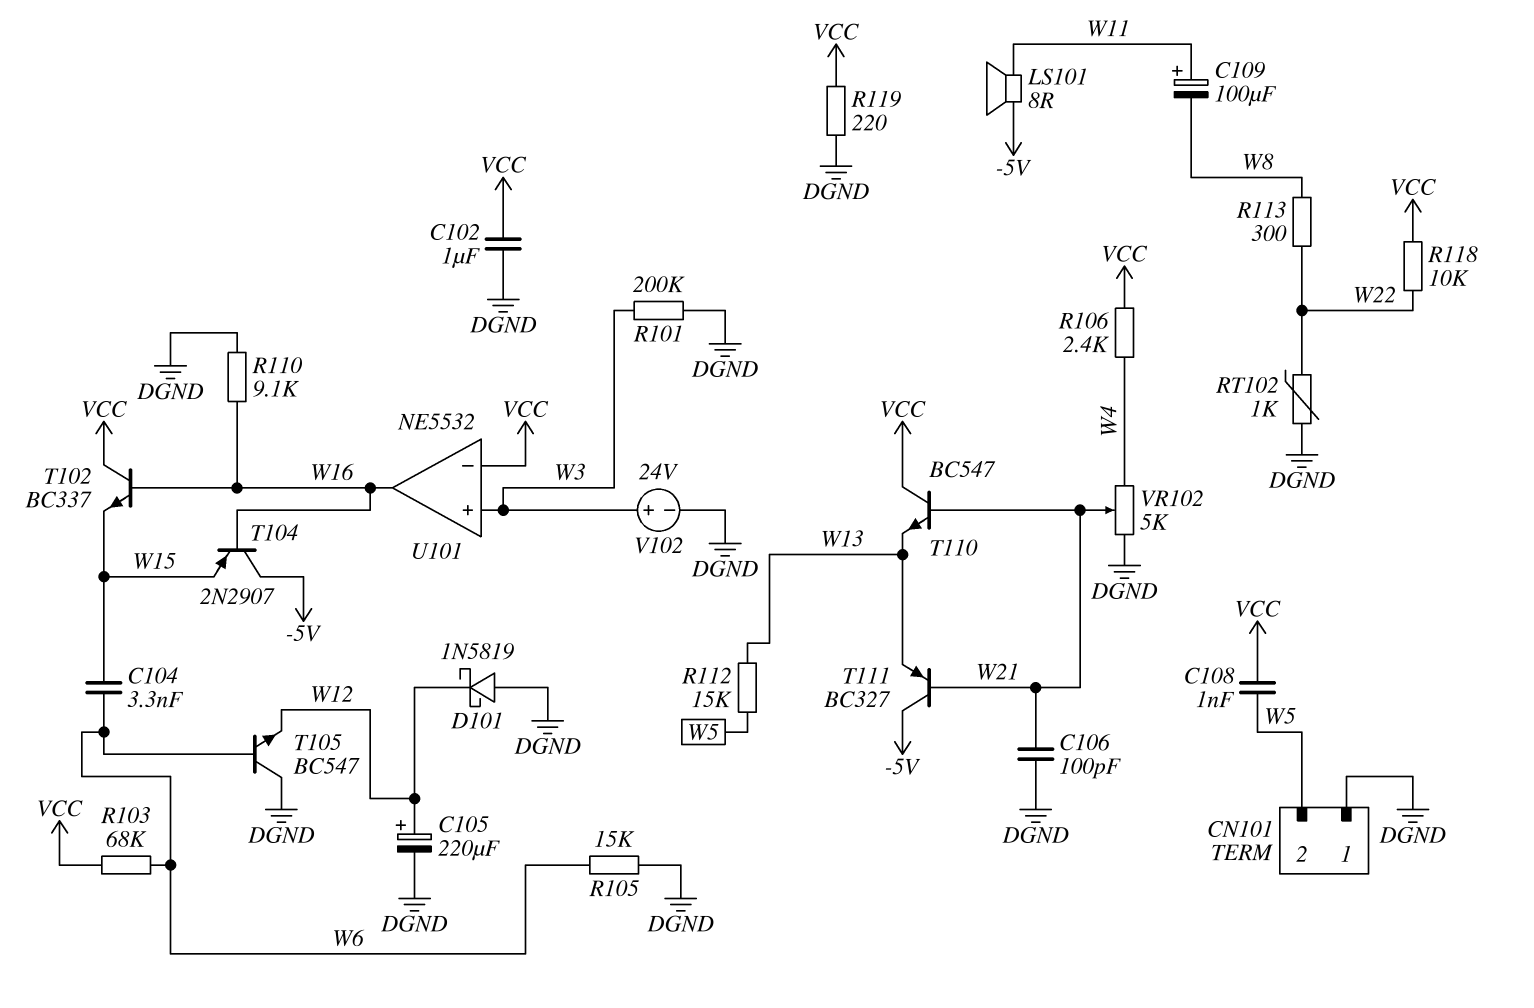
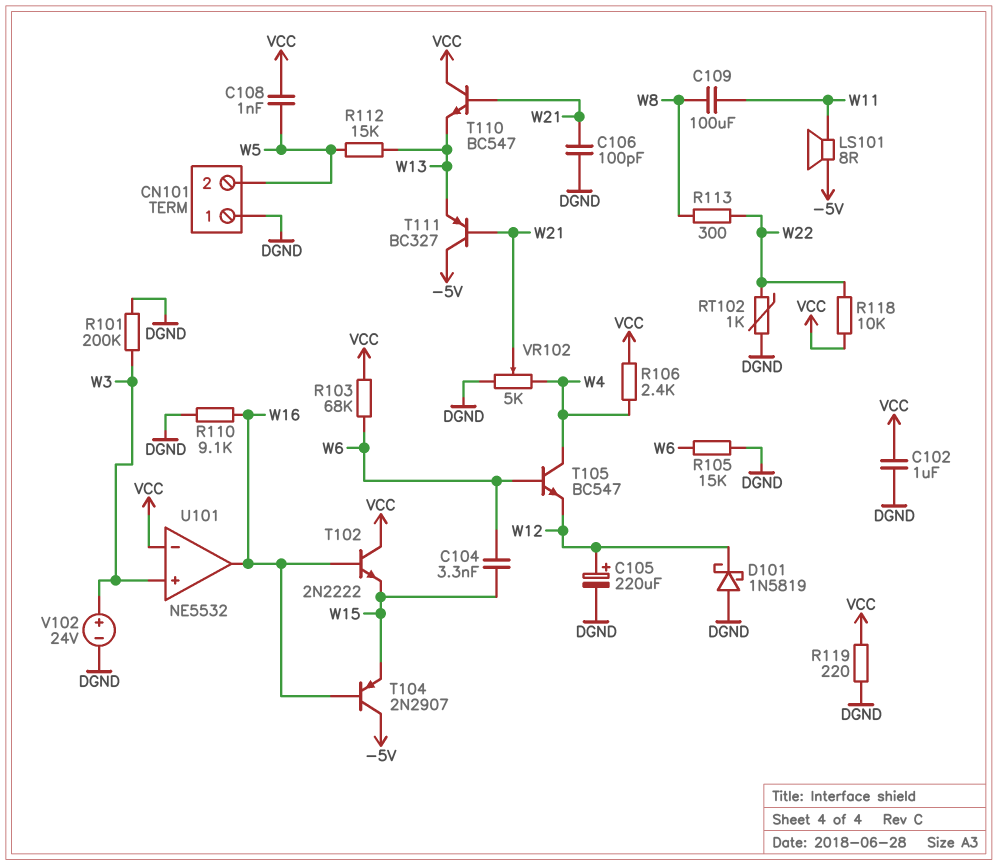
C109: 100uF (plus W11, minus W8) -> 100uF (W8, W11)
T102: NPN BC337 (B W16, C VCC, E W15) -> NPN 2N2222 (B W16, C VCC, E W15)
T105: NPN BC547 (B W6, C DGND, E W12) -> NPN BC547 (B W6, C W4, E W12)

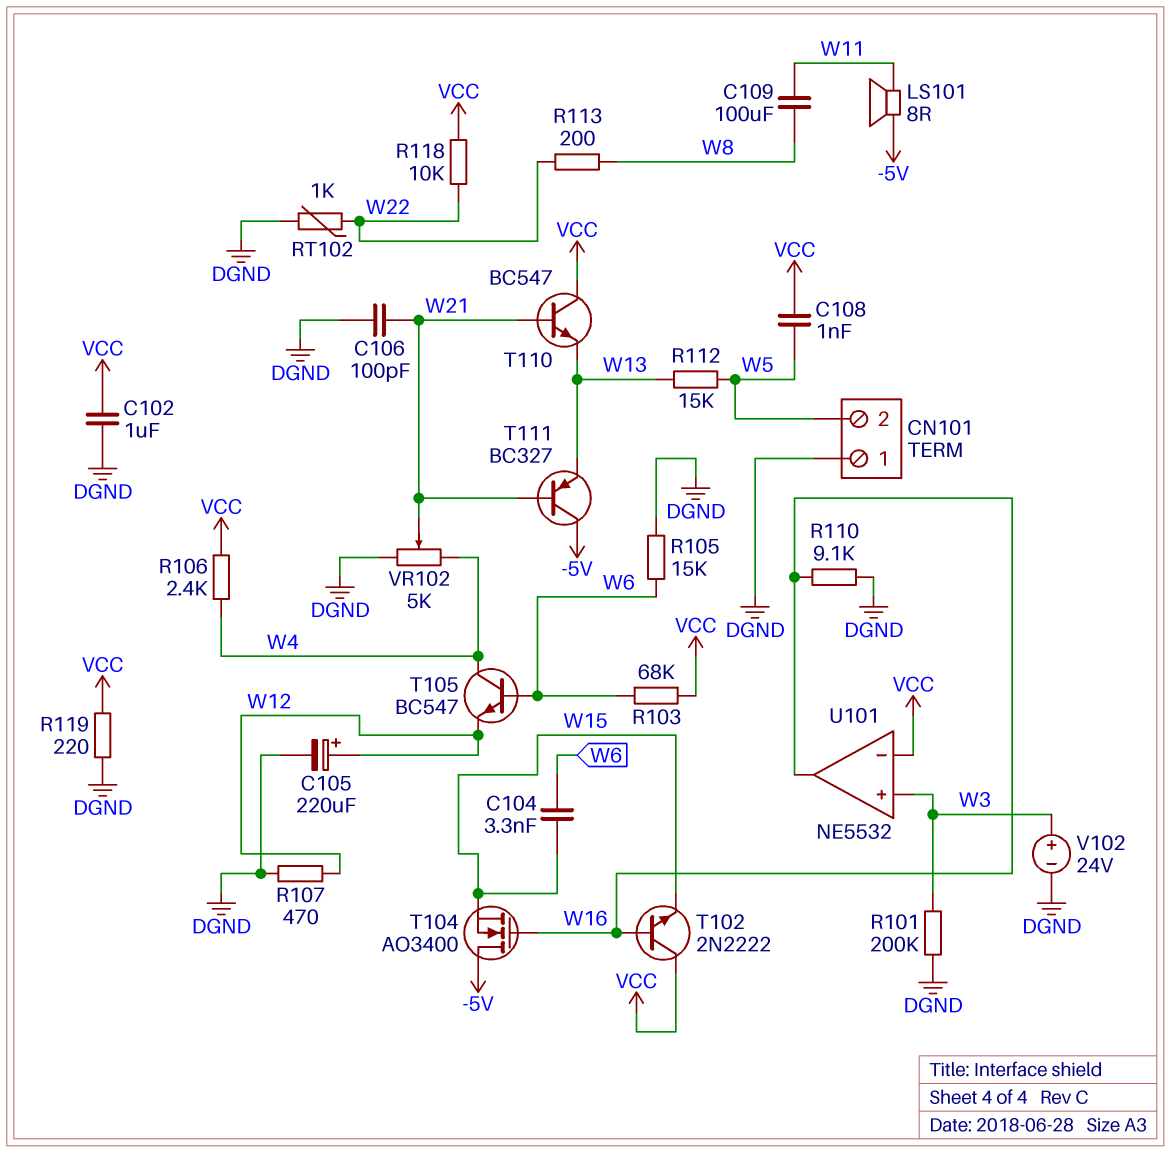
D101: schottky 1N5819 (A DGND, K W12) -> none
R107: none -> 470 (DGND, W12)
R113: 300 (W8, W22) -> 200 (W8, W22)
T104: PNP 2N2907 (B W16, C -5V, E W15) -> NMOS AO3400 (G W16, D -5V, S W15)

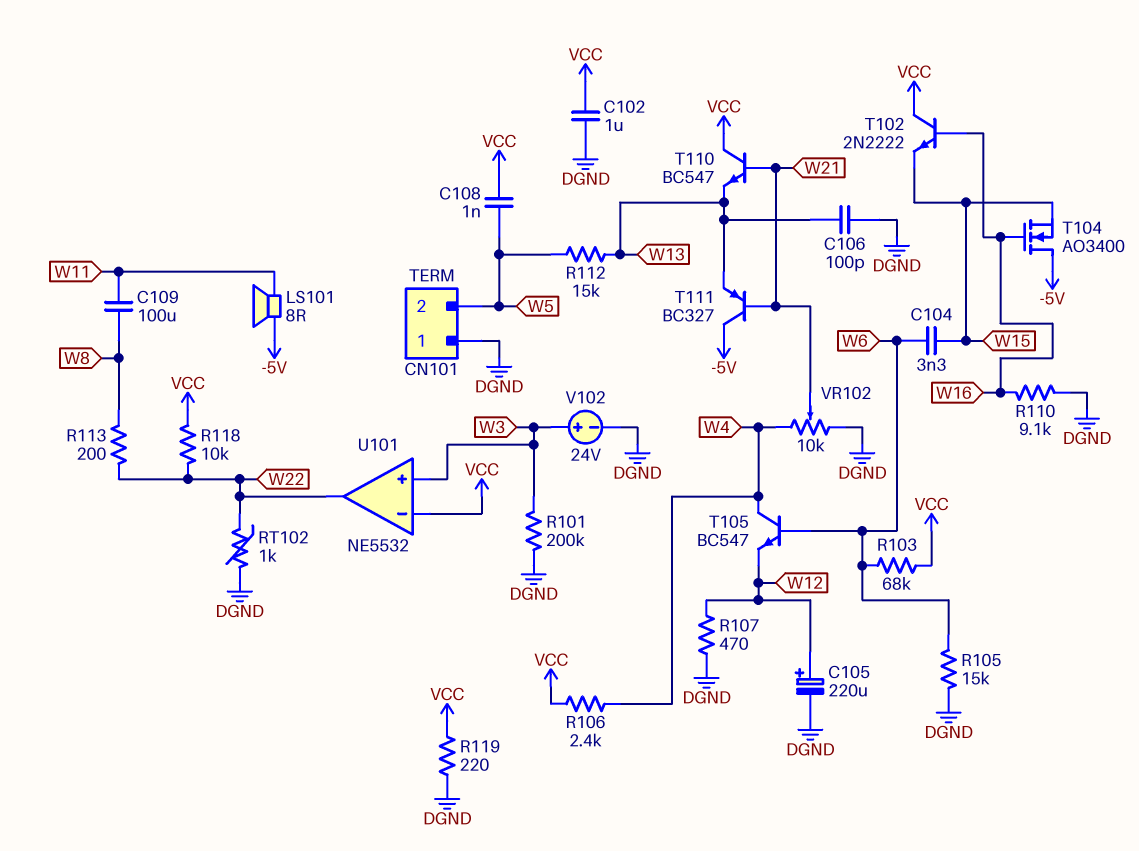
C106: 100pF (DGND, W21) -> 100pF (DGND, W13)
U101 pin out: W16 -> W22
VR102: 5k (DGND, W4, wiper W21) -> 10k (DGND, W4, wiper W21)

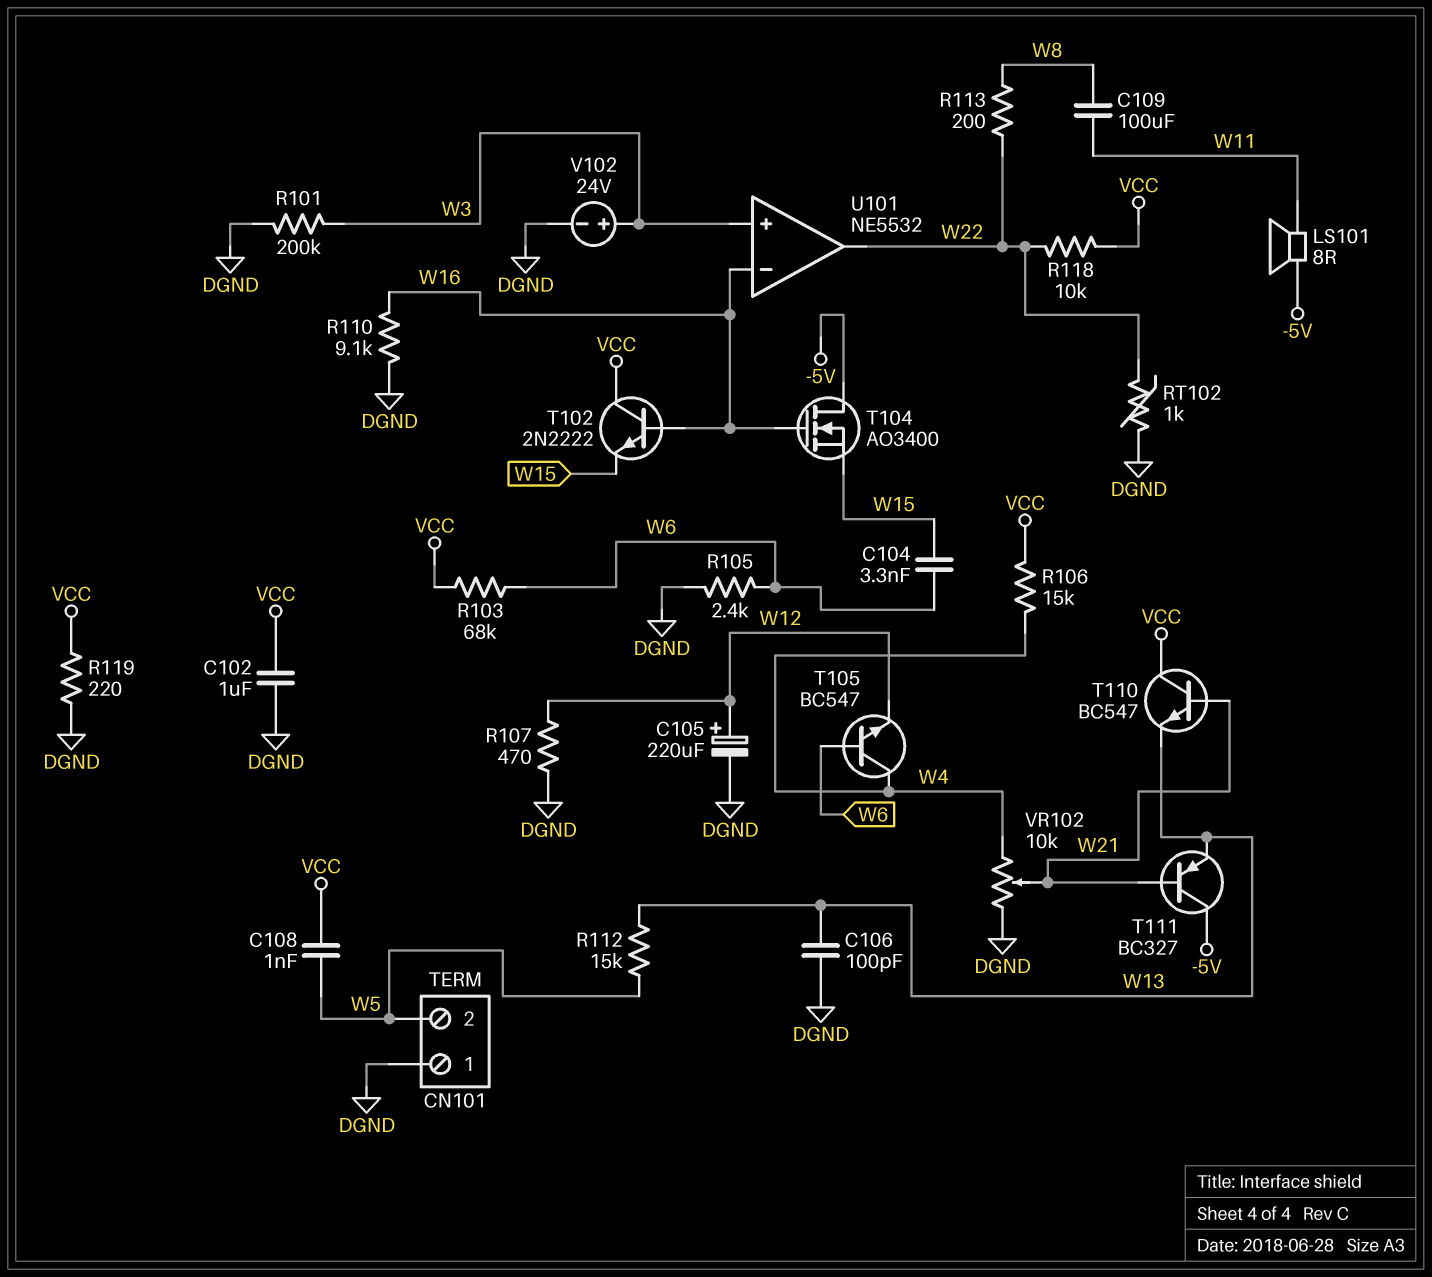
R105: 15k (DGND, W6) -> 2.4k (DGND, W6)
R106: 2.4k (VCC, W4) -> 15k (VCC, W4)
U101 pin in-: VCC -> W16

